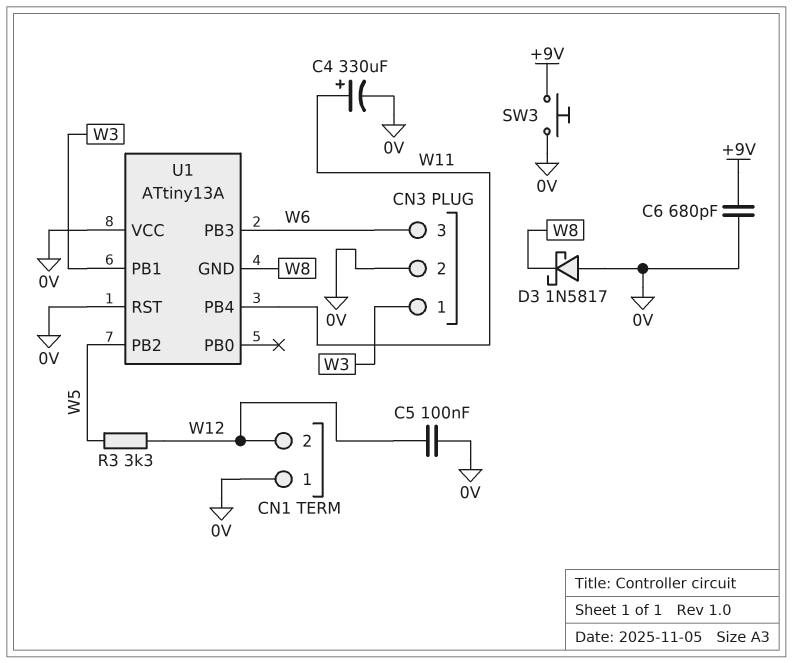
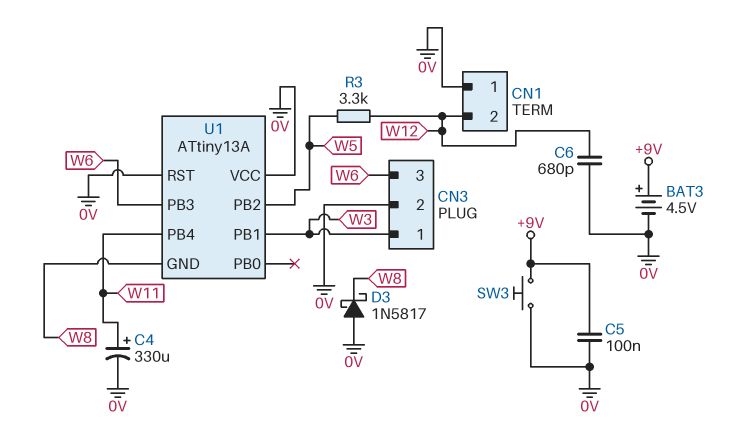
BAT3: none -> 4.5V (plus +9V, minus 0V)
C5: 100nF (0V, W12) -> 100nF (+9V, 0V)
C6: 680pF (+9V, 0V) -> 680pF (0V, W12)

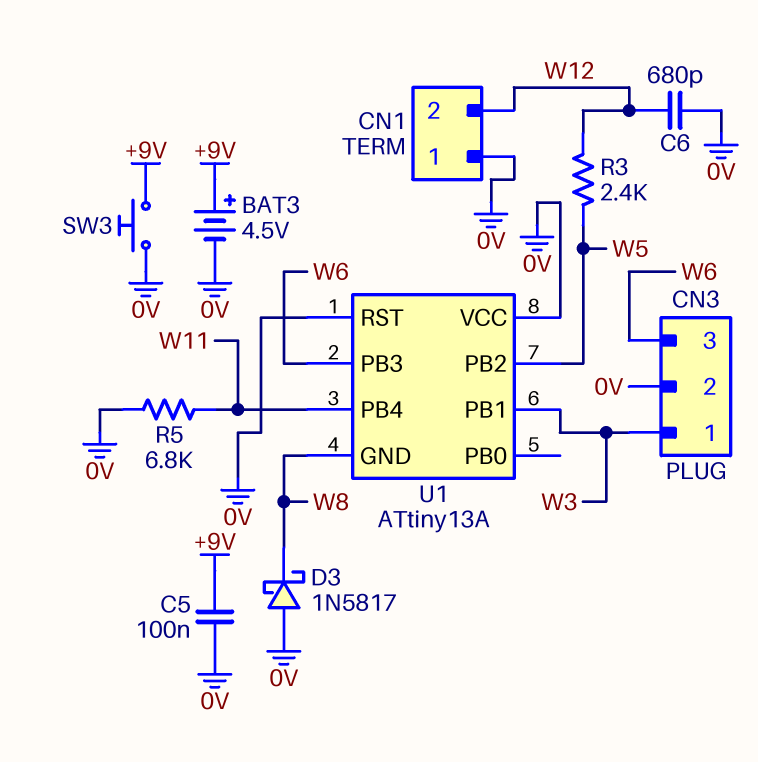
C4: 330uF (plus W11, minus 0V) -> none
R3: 3.3k (W5, W12) -> 2.4k (W5, W12)
R5: none -> 6.8k (0V, W11)

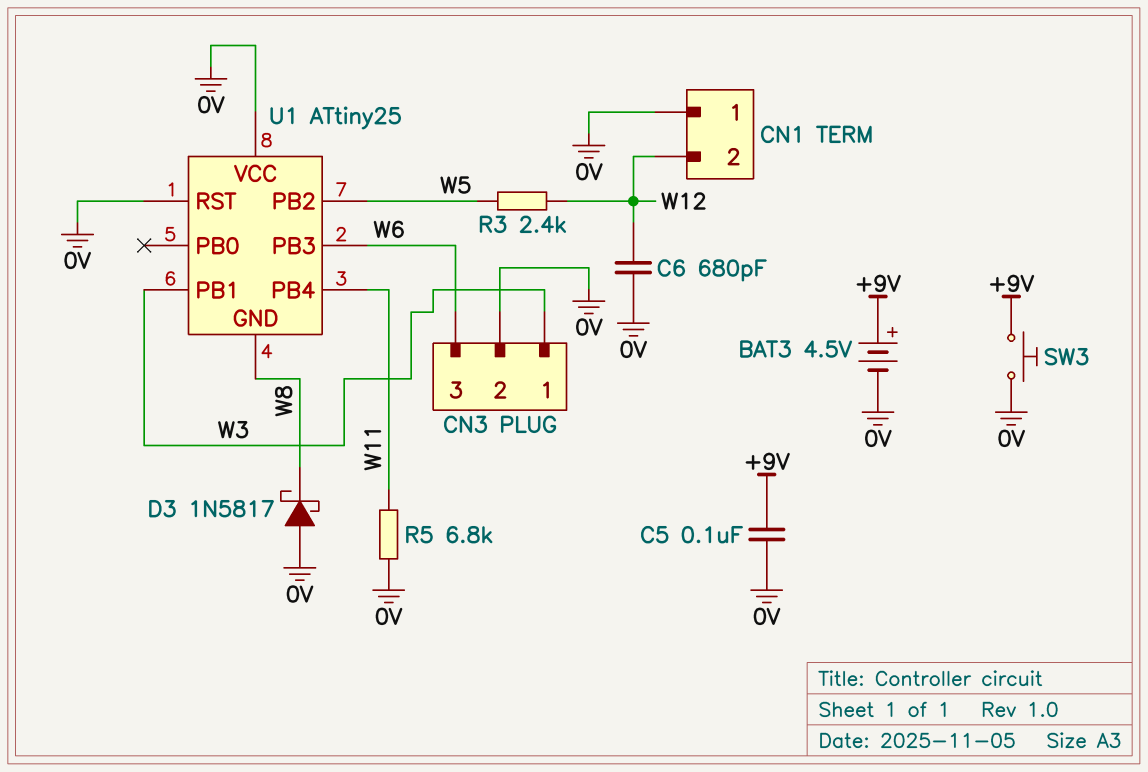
U1: ATtiny13A -> ATtiny25

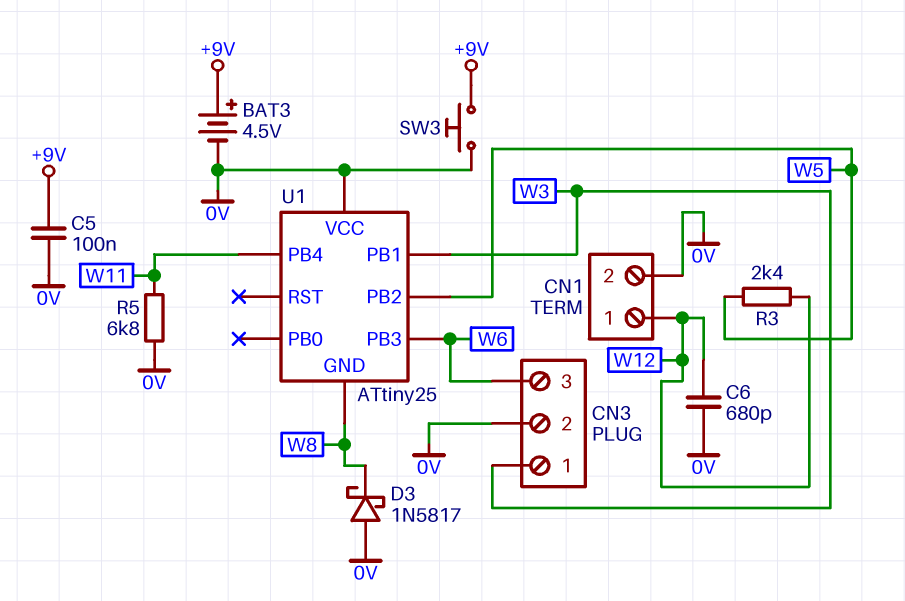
CN1 pin 1: 0V -> W12
CN1 pin 2: W12 -> 0V
U1 pin RST: 0V -> none

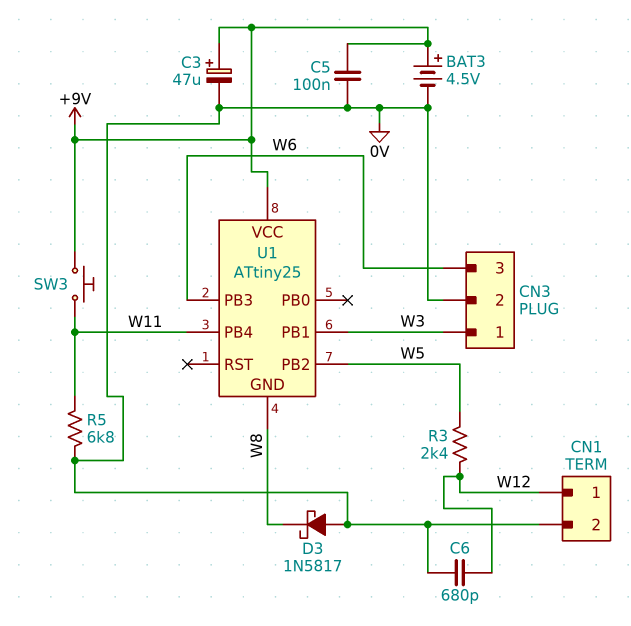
C3: none -> 47uF (plus +9V, minus 0V)
SW3: button (+9V, 0V) -> button (+9V, W11)
U1 pin VCC: 0V -> +9V

